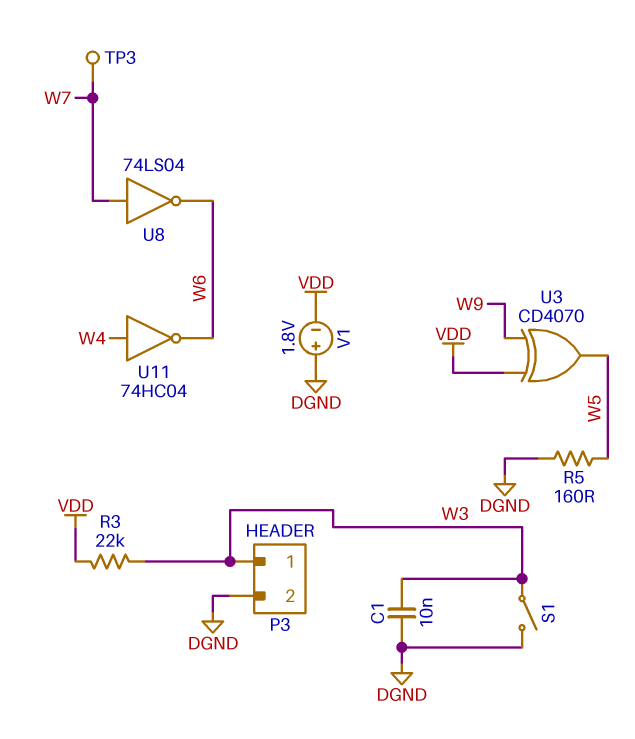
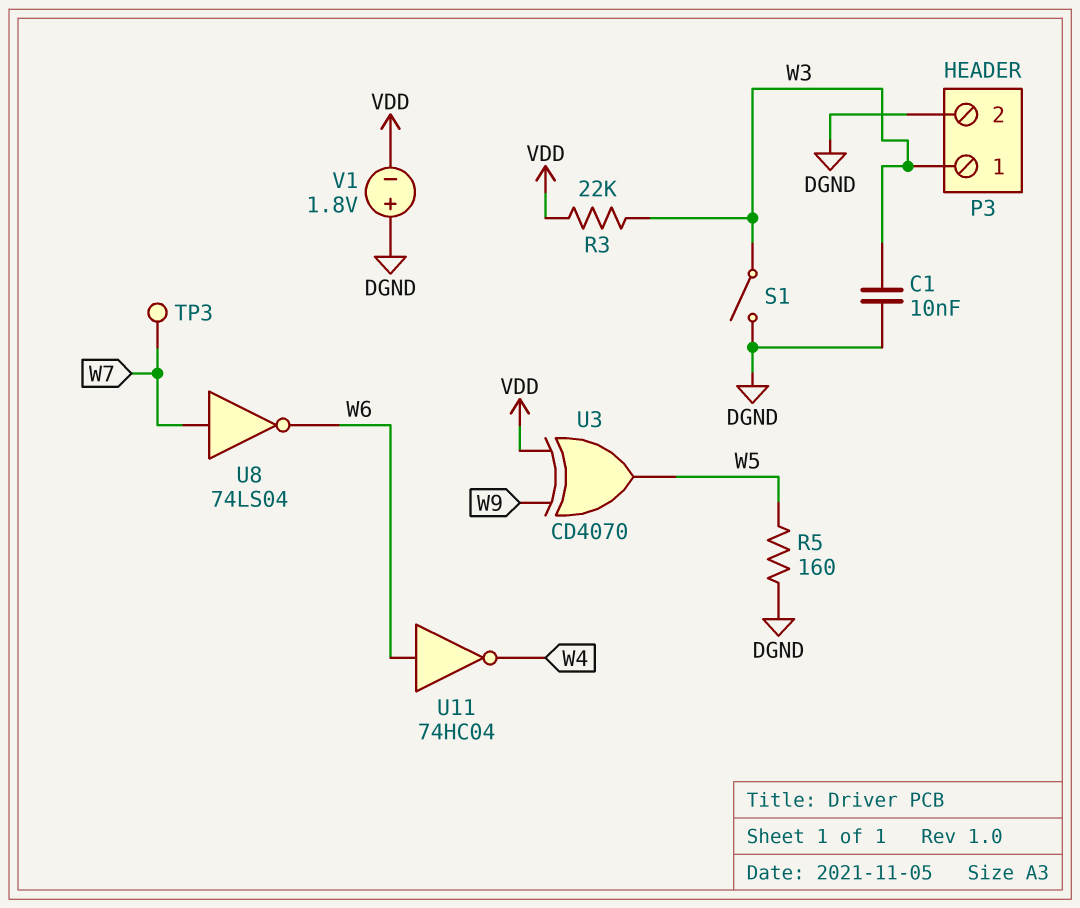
U11: NOT 74HC04 (in W4, out W6) -> NOT 74HC04 (in W6, out W4)

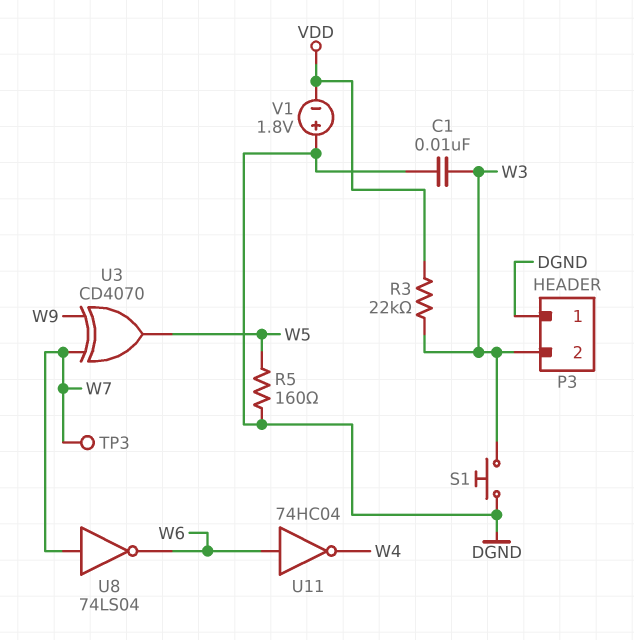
P3 pin 1: W3 -> DGND
P3 pin 2: DGND -> W3
S1: switch (DGND, W3) -> button (DGND, W3)
U3: XOR CD4070 (in VDD, in W9, out W5) -> XOR CD4070 (in W7, in W9, out W5)

